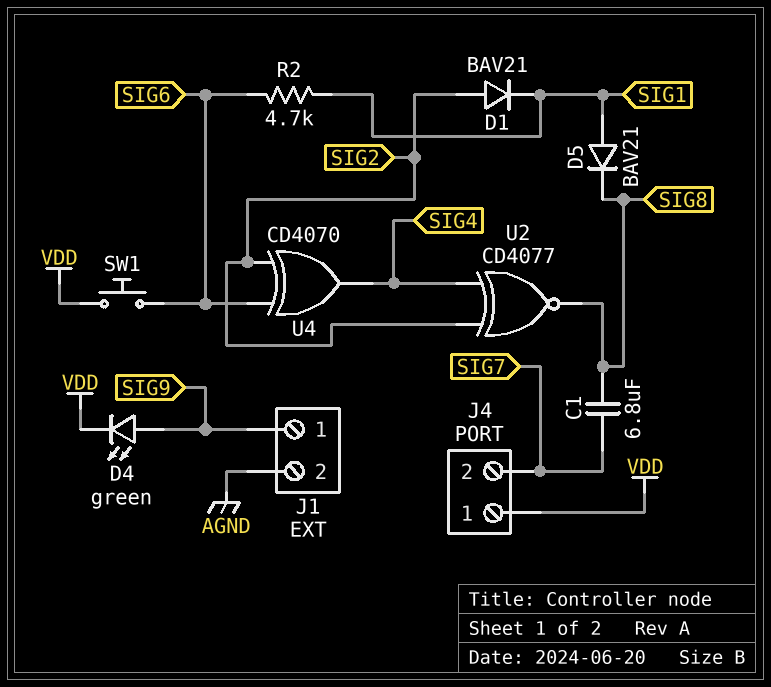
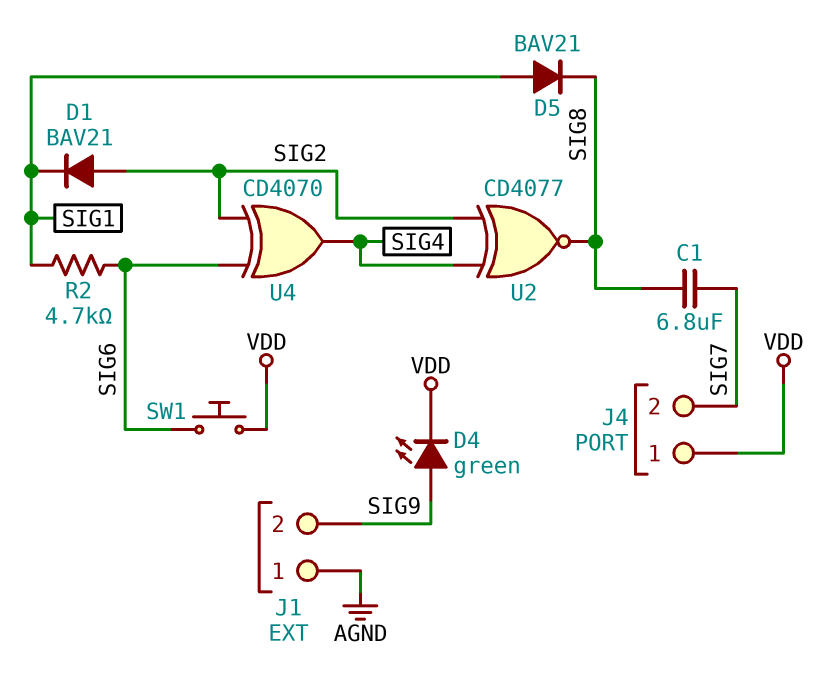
J1 pin 1: SIG9 -> AGND
J1 pin 2: AGND -> SIG9

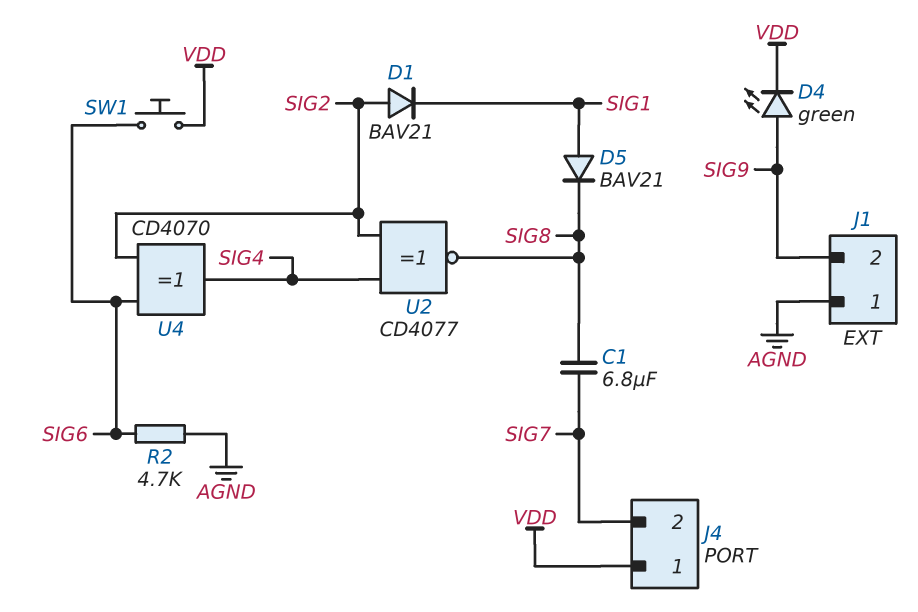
R2: 4.7k (SIG1, SIG6) -> 4.7k (AGND, SIG6)

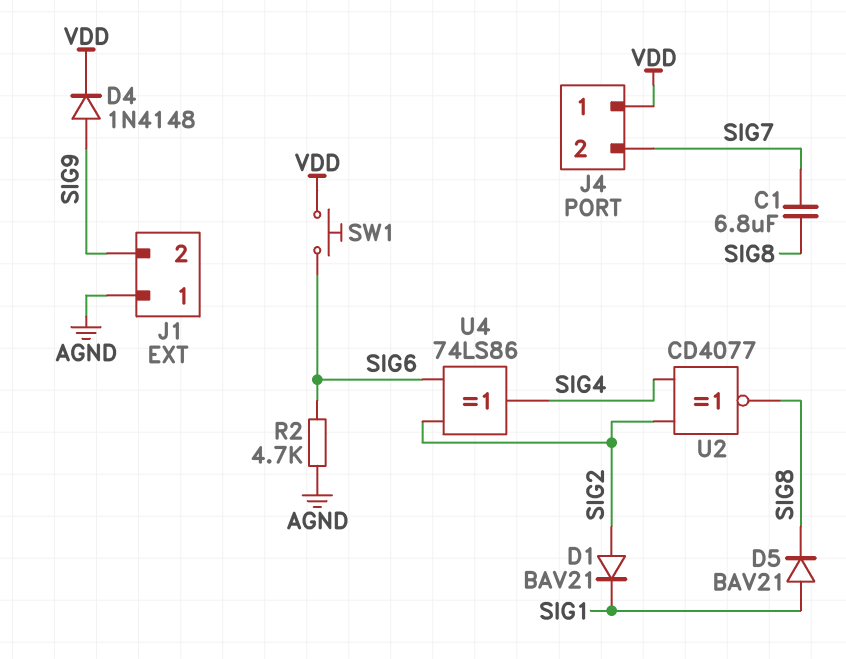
D4: LED green (A SIG9, K VDD) -> diode 1N4148 (A SIG9, K VDD)
U4: XOR CD4070 (in SIG2, in SIG6, out SIG4) -> XOR 74LS86 (in SIG2, in SIG6, out SIG4)

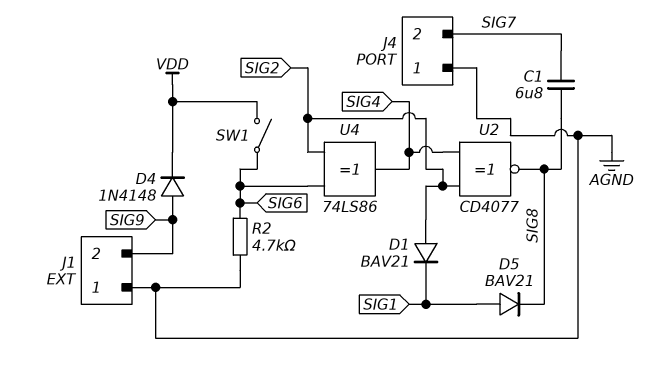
J4 pin 1: VDD -> AGND
SW1: button (SIG6, VDD) -> switch (SIG6, VDD)

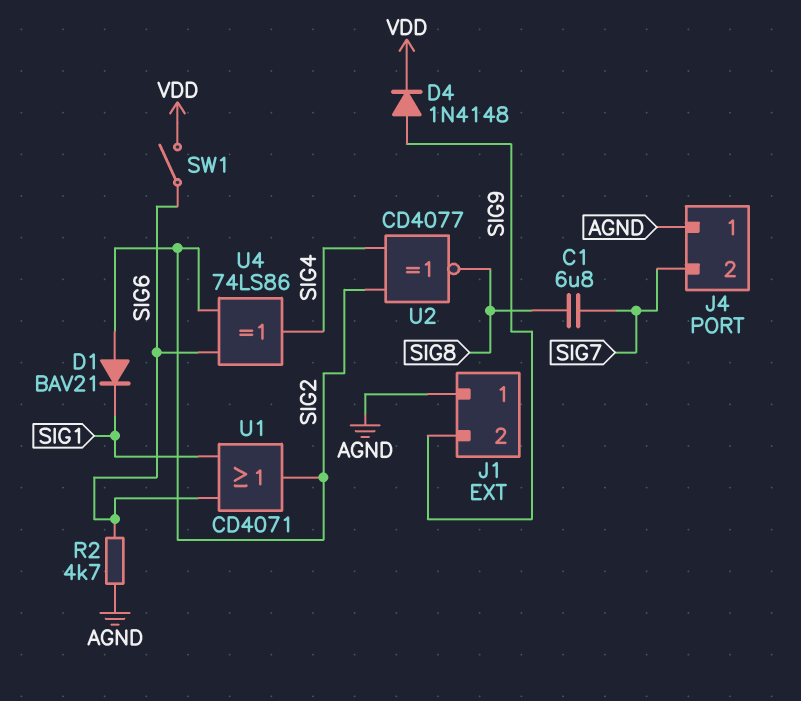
D5: diode BAV21 (A SIG1, K SIG8) -> none
U1: none -> OR CD4071 (in SIG1, in SIG6, out SIG2)

